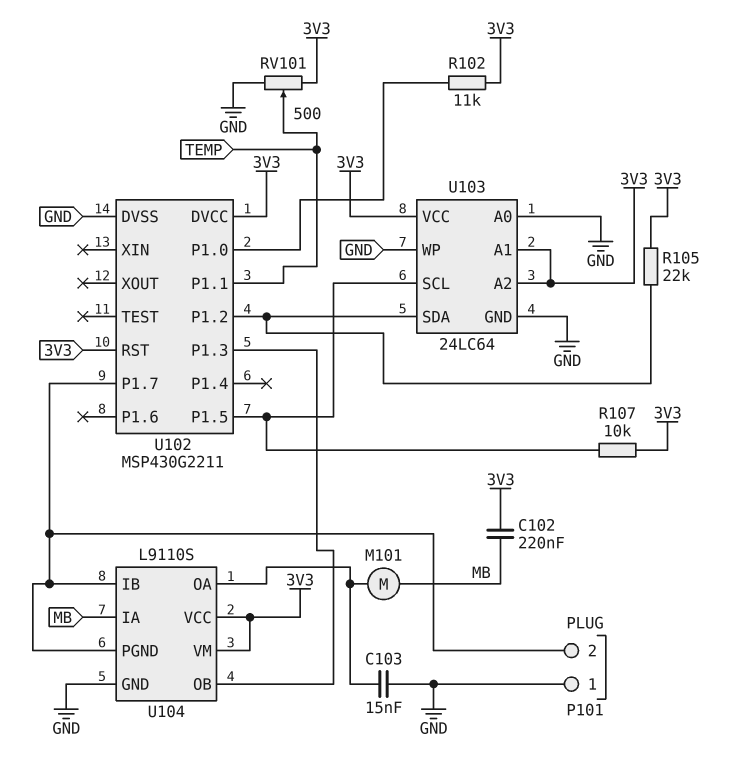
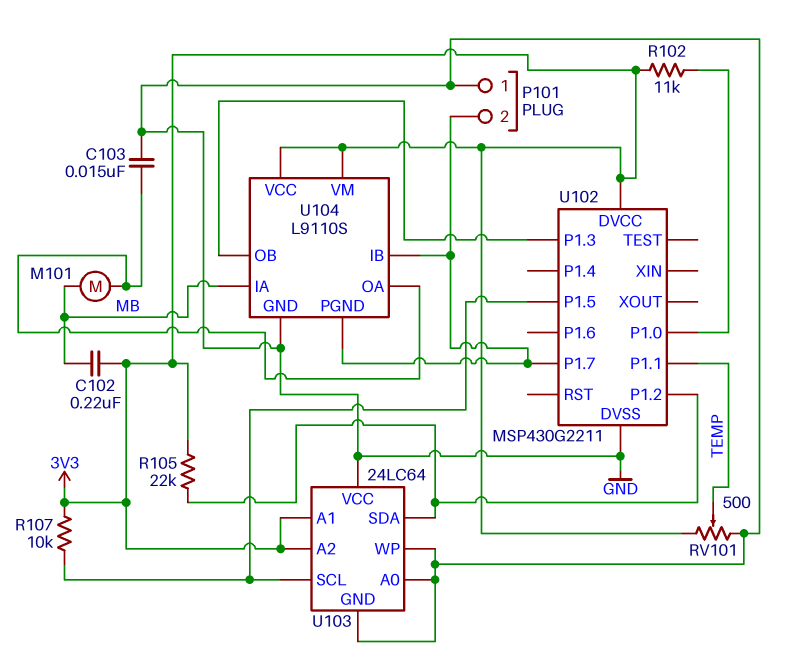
U102 pin RST: 3V3 -> none
U103 pin VCC: 3V3 -> GND

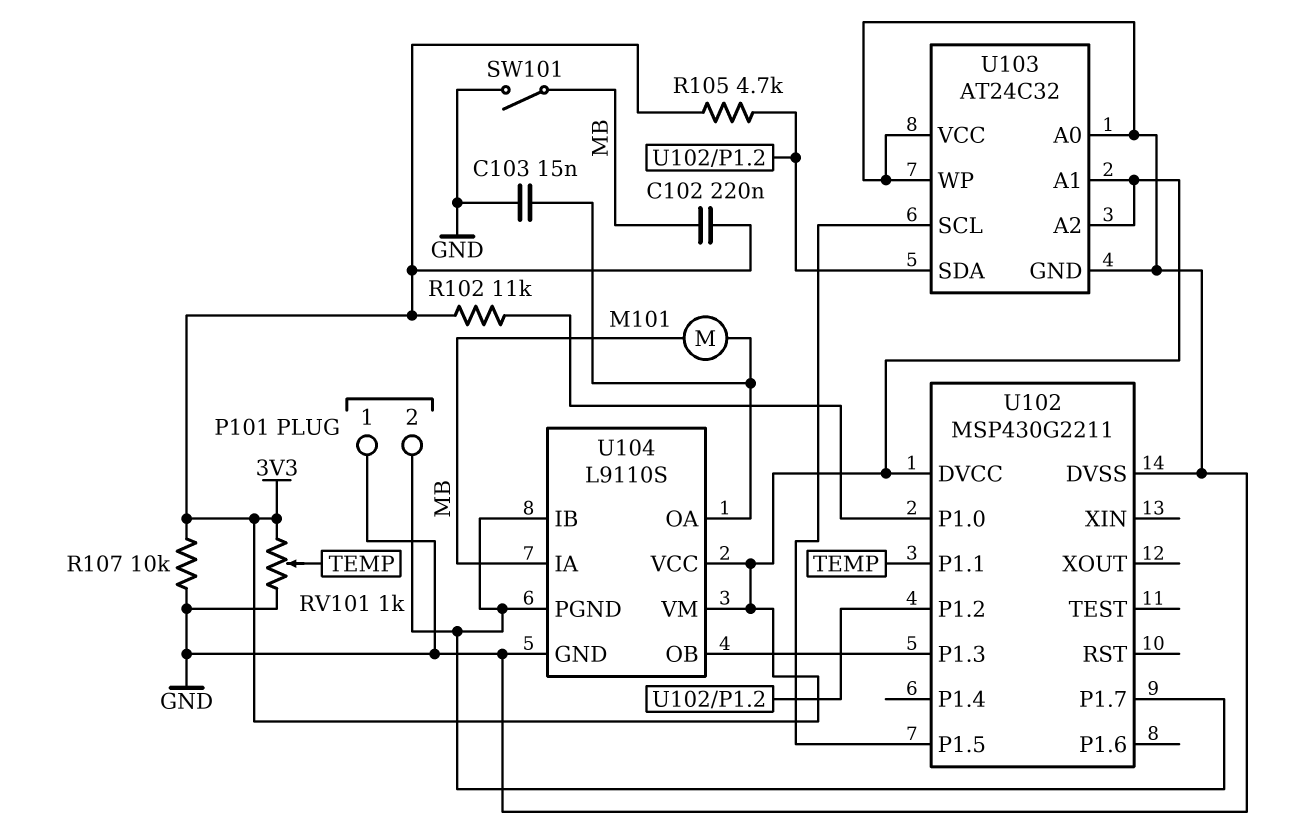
R105: 22k (3V3, U102/P1.2) -> 4.7k (3V3, U102/P1.2)
R107: 10k (3V3, U102/P1.5) -> 10k (3V3, GND)
RV101: 500 (3V3, GND, wiper TEMP) -> 1k (3V3, GND, wiper TEMP)
SW101: none -> switch (GND, MB)
U103: 24LC64 -> AT24C32

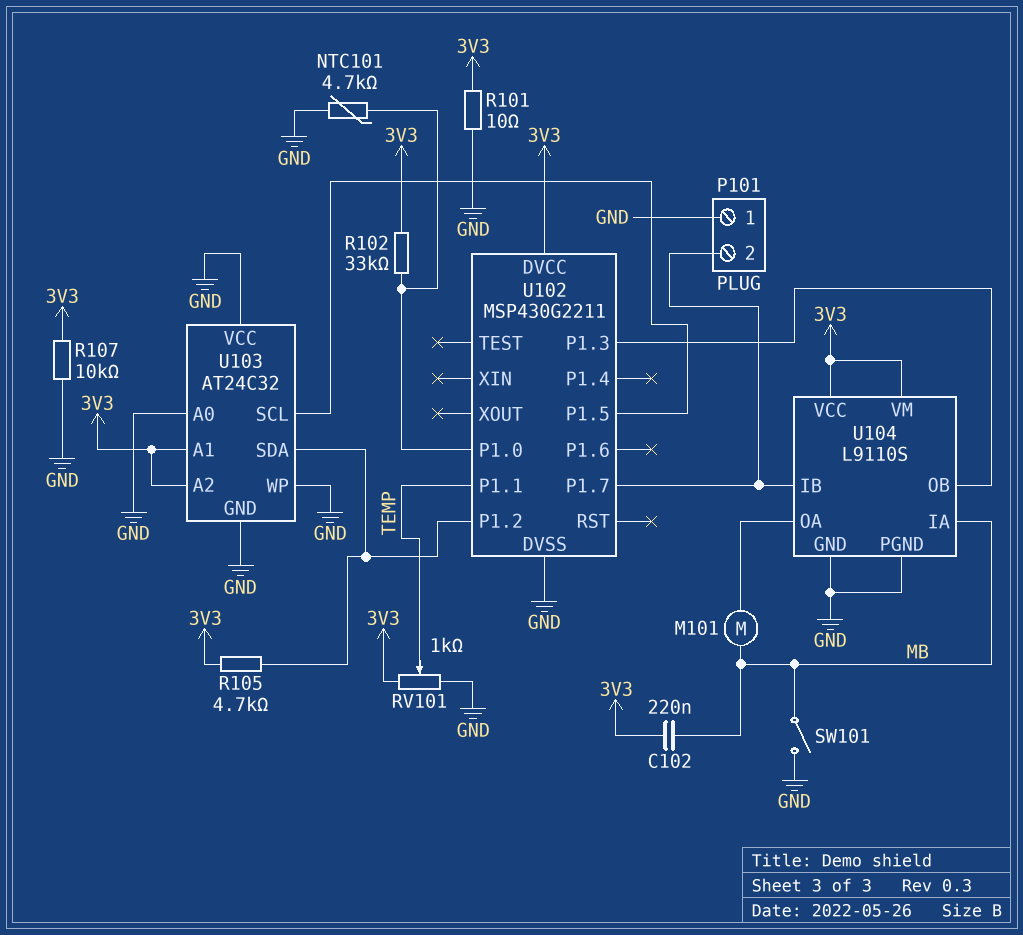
C103: 15nF (GND, U104/OA) -> none
NTC101: none -> 4.7k (GND, U102/P1.0)
R101: none -> 10 (3V3, GND)
R102: 11k (3V3, U102/P1.0) -> 33k (3V3, U102/P1.0)
U104 pin PGND: P101/2 -> GND

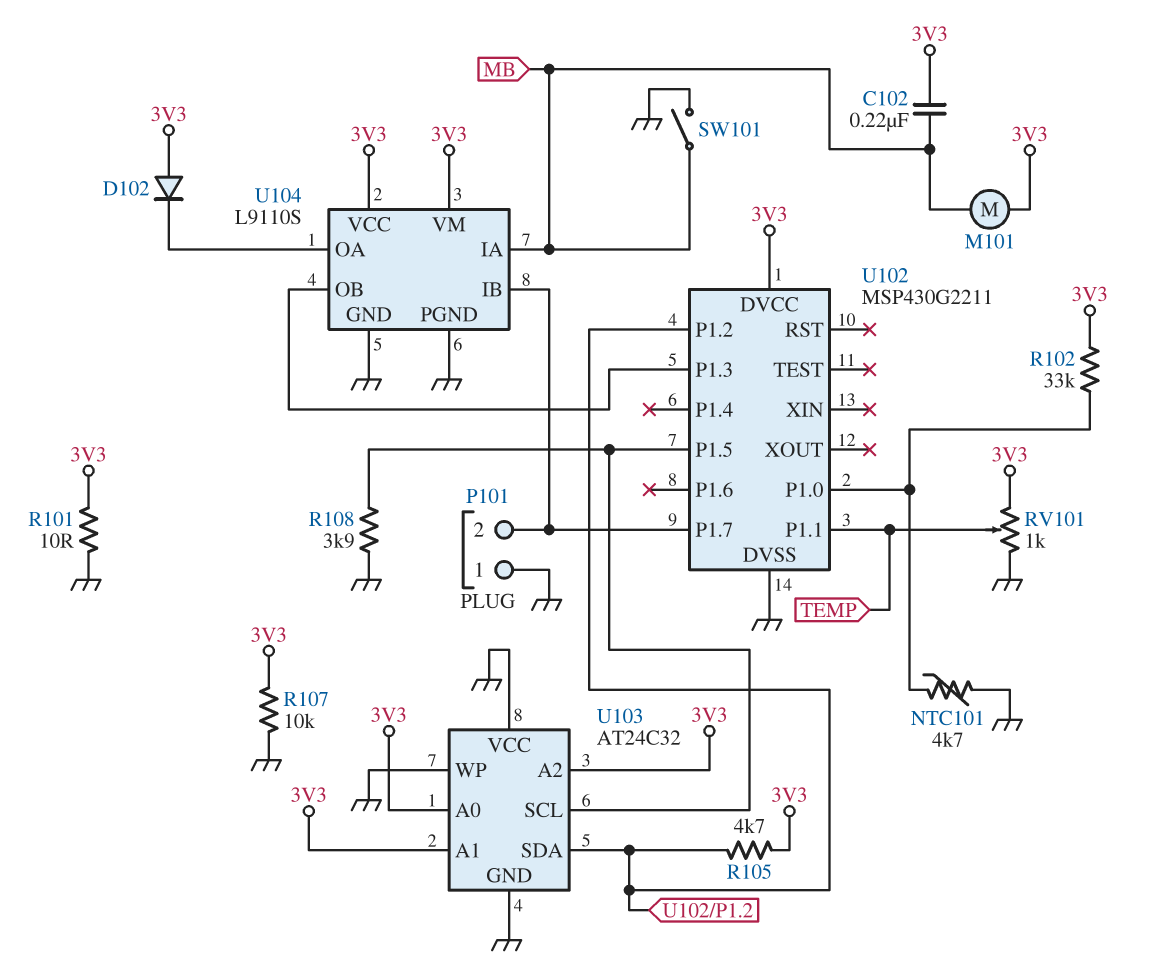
D102: none -> diode (A 3V3, K U104/OA)
M101: motor (MB, U104/OA) -> motor (3V3, MB)
R108: none -> 3.9k (GND, U102/P1.5)
U103 pin A0: GND -> 3V3

